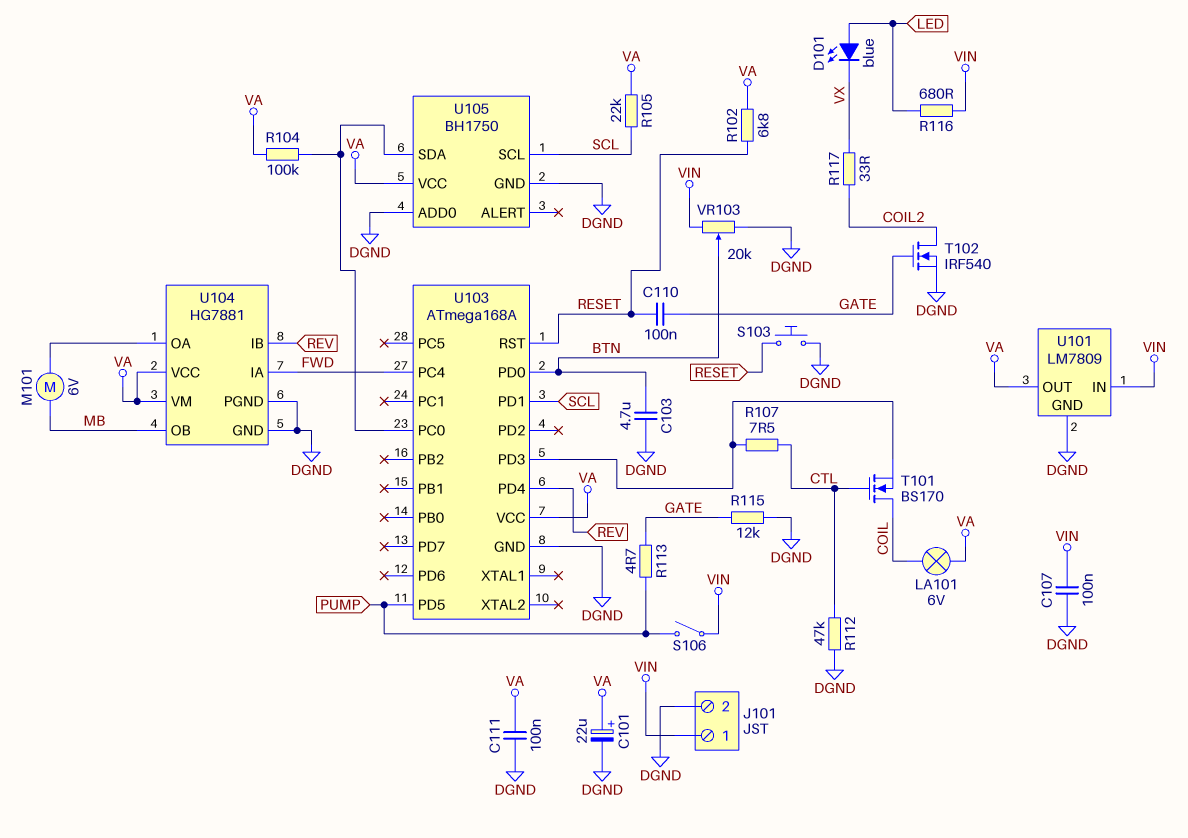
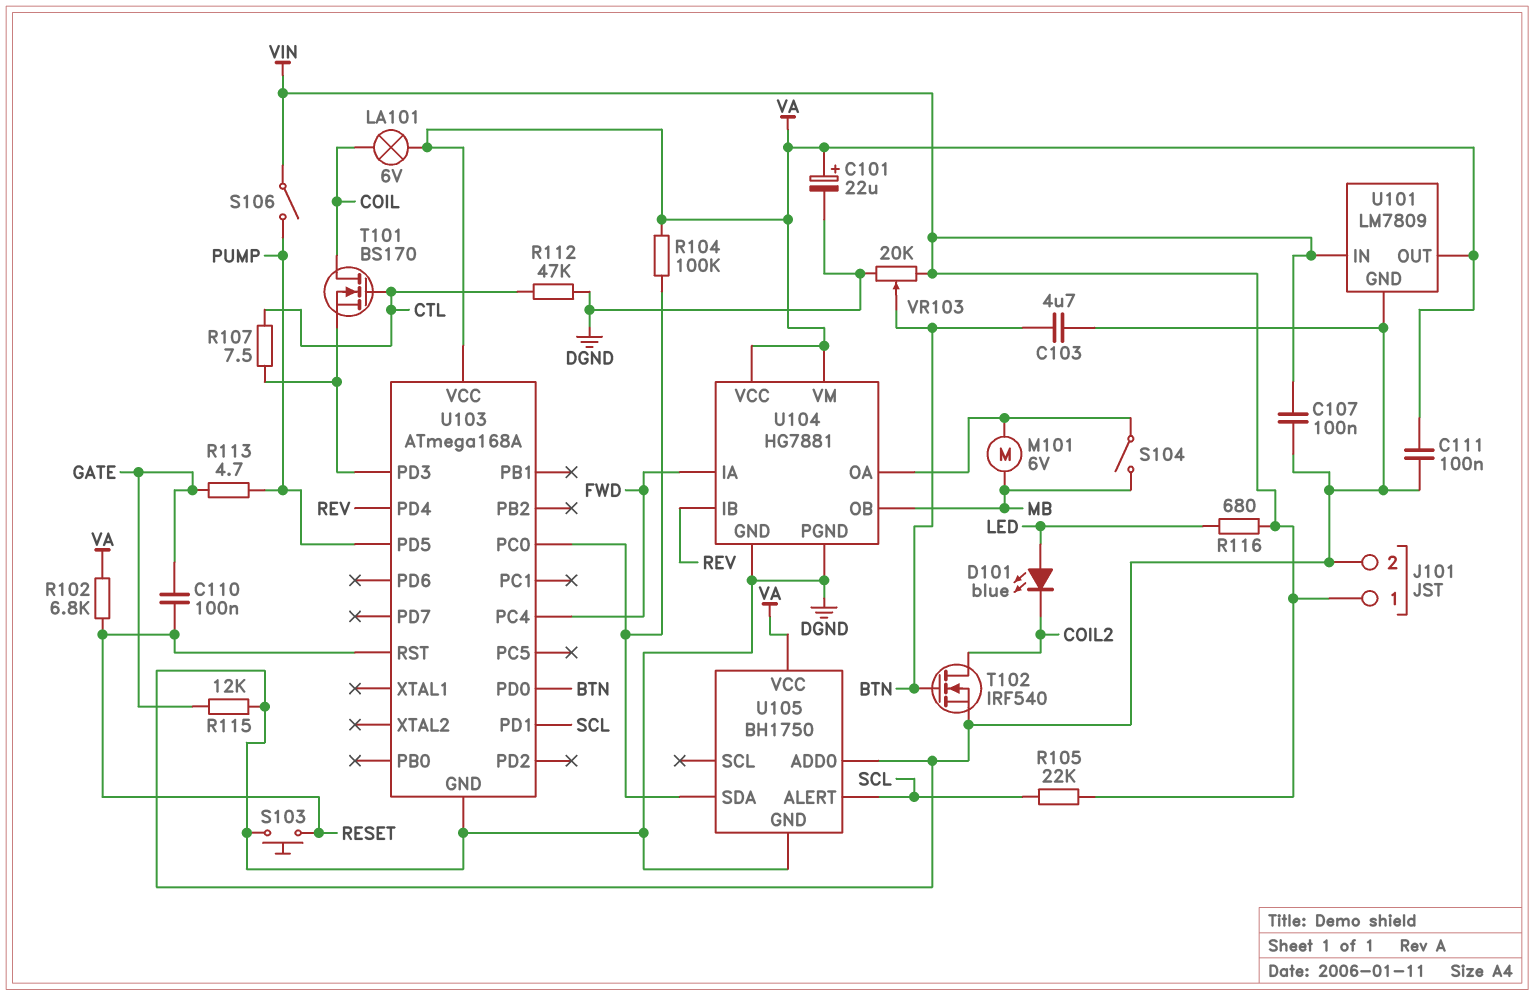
D101: LED blue (A LED, K VX) -> LED blue (A LED, K COIL2)
R105: 22k (SCL, VA) -> 22k (SCL, VIN)
R117: 33 (COIL2, VX) -> none
S104: none -> switch (MB, U104/OA)
T102: NMOS IRF540 (G GATE, D COIL2, S DGND) -> NMOS IRF540 (G BTN, D COIL2, S DGND)
U105 pin ALERT: none -> SCL
U105 pin SCL: SCL -> none

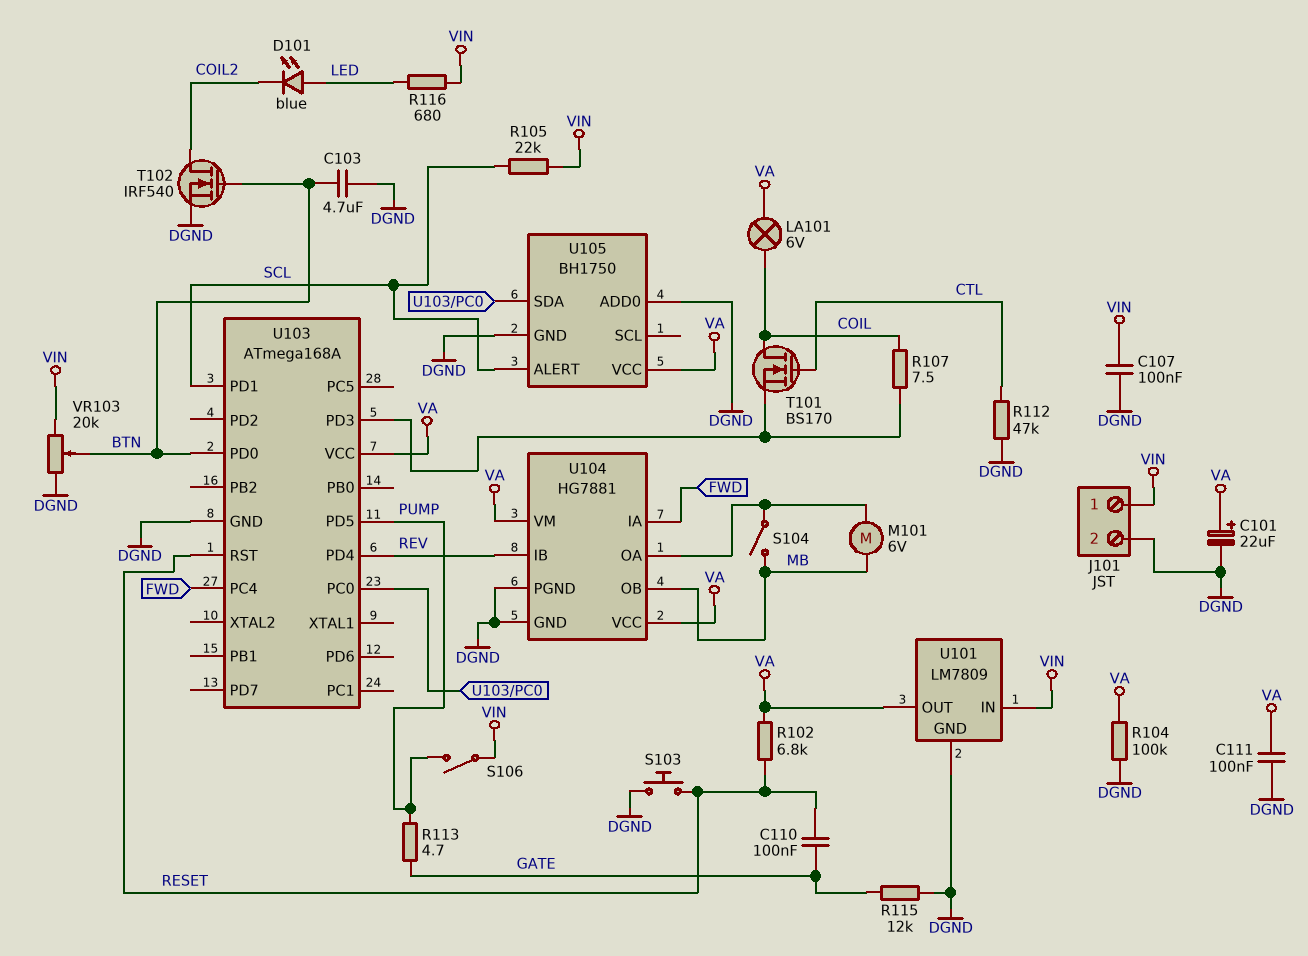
R104: 100k (U103/PC0, VA) -> 100k (DGND, VA)
R107: 7.5 (CTL, U103/PD3) -> 7.5 (COIL, U103/PD3)

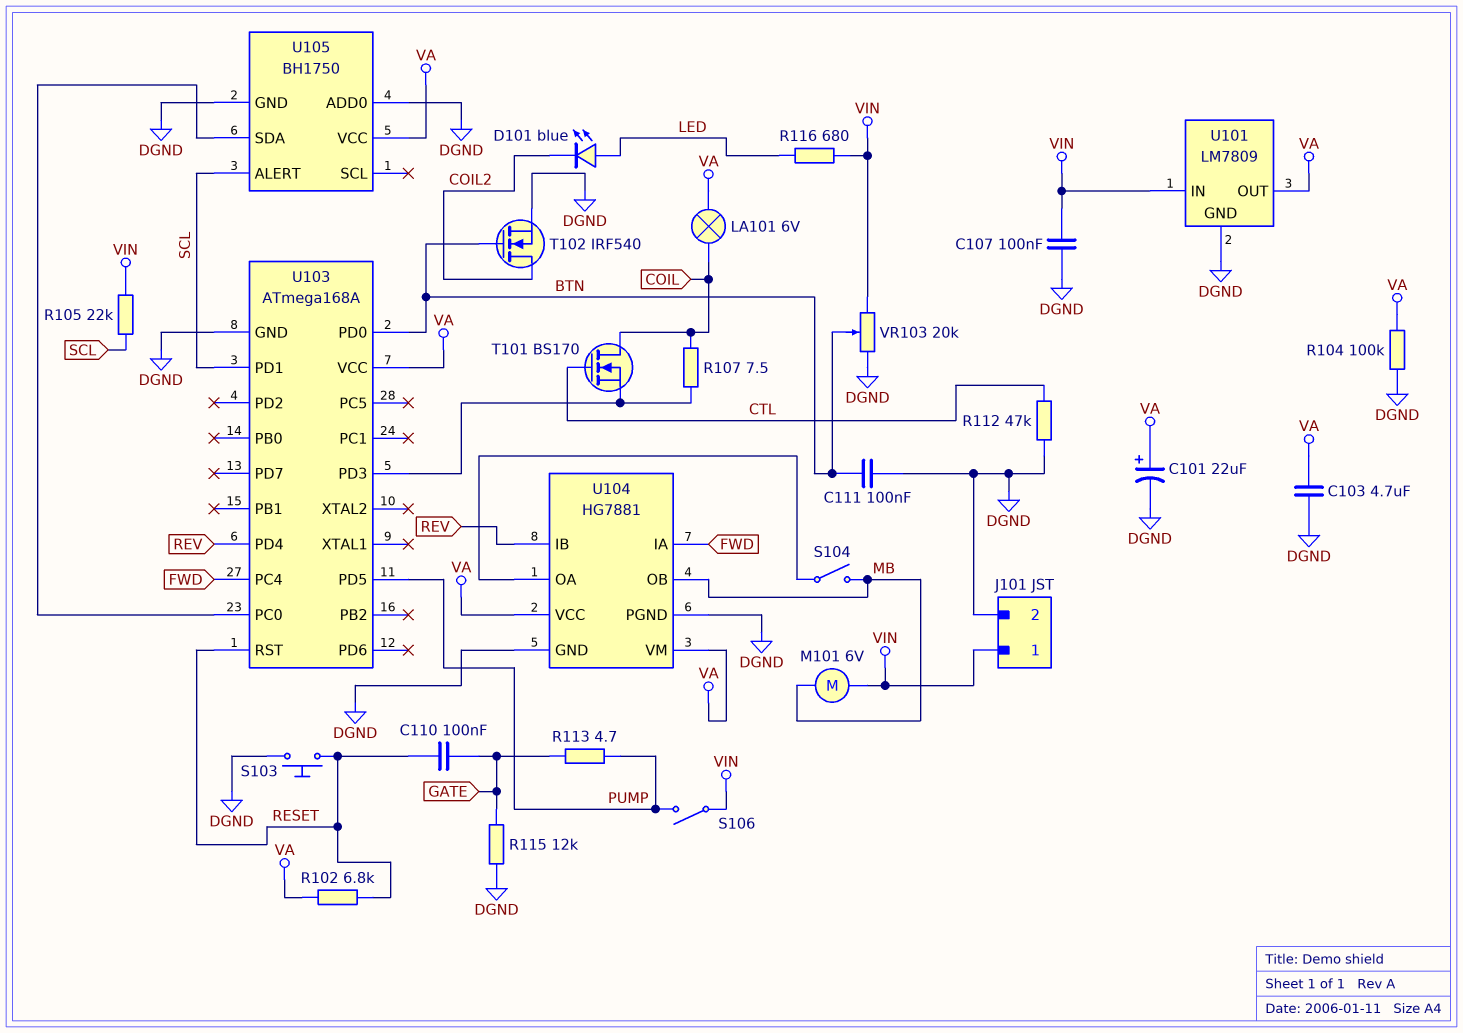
C103: 4.7uF (BTN, DGND) -> 4.7uF (DGND, VA)
C111: 100nF (DGND, VA) -> 100nF (BTN, DGND)
M101: motor 6V (MB, U104/OA) -> motor 6V (MB, VIN)

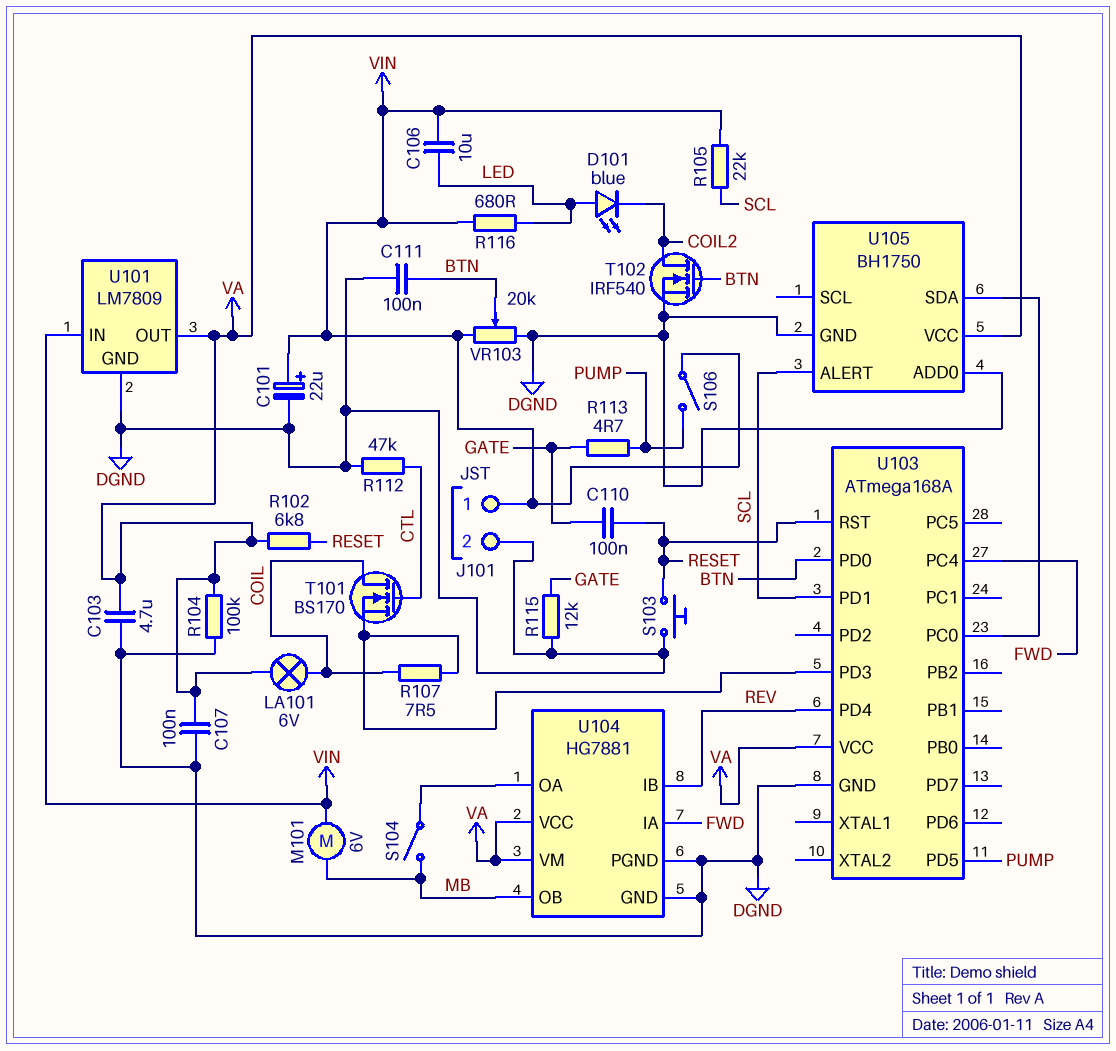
C101: 22uF (plus VA, minus DGND) -> 22uF (plus VIN, minus DGND)
C106: none -> 10uF (LED, VIN)
C107: 100nF (DGND, VIN) -> 100nF (DGND, VA)

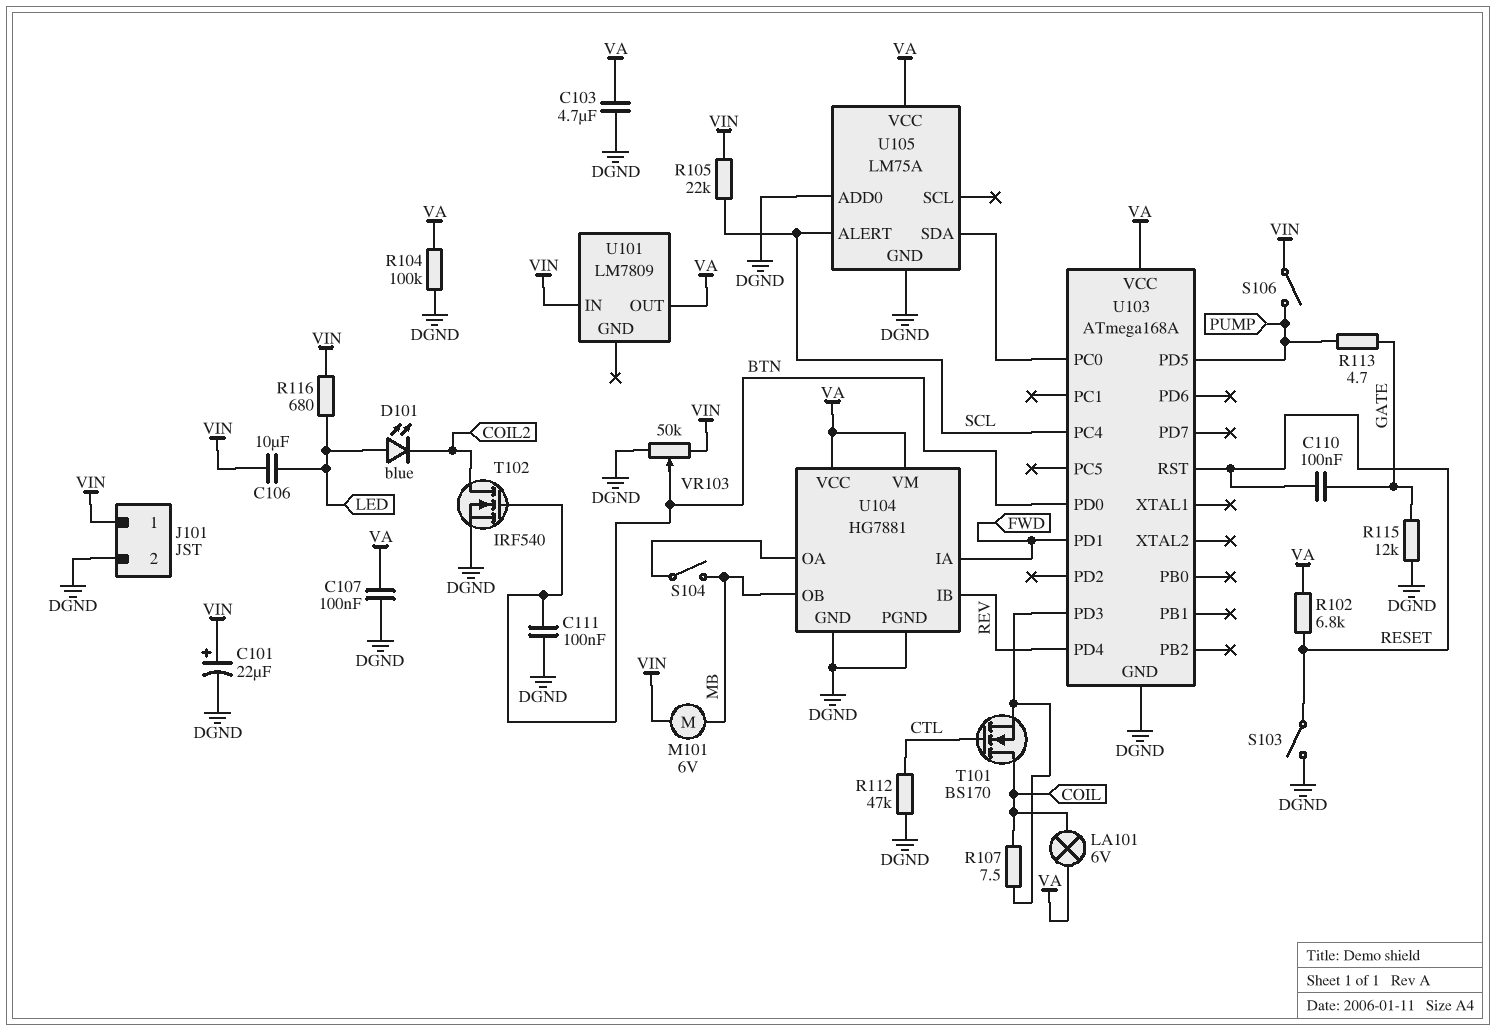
S103: button (DGND, RESET) -> switch (DGND, RESET)
U101 pin GND: DGND -> none
U103 pin PC4: FWD -> SCL
U103 pin PD1: SCL -> FWD
U105: BH1750 -> LM75A
VR103: 20k (DGND, VIN, wiper BTN) -> 50k (DGND, VIN, wiper BTN)

